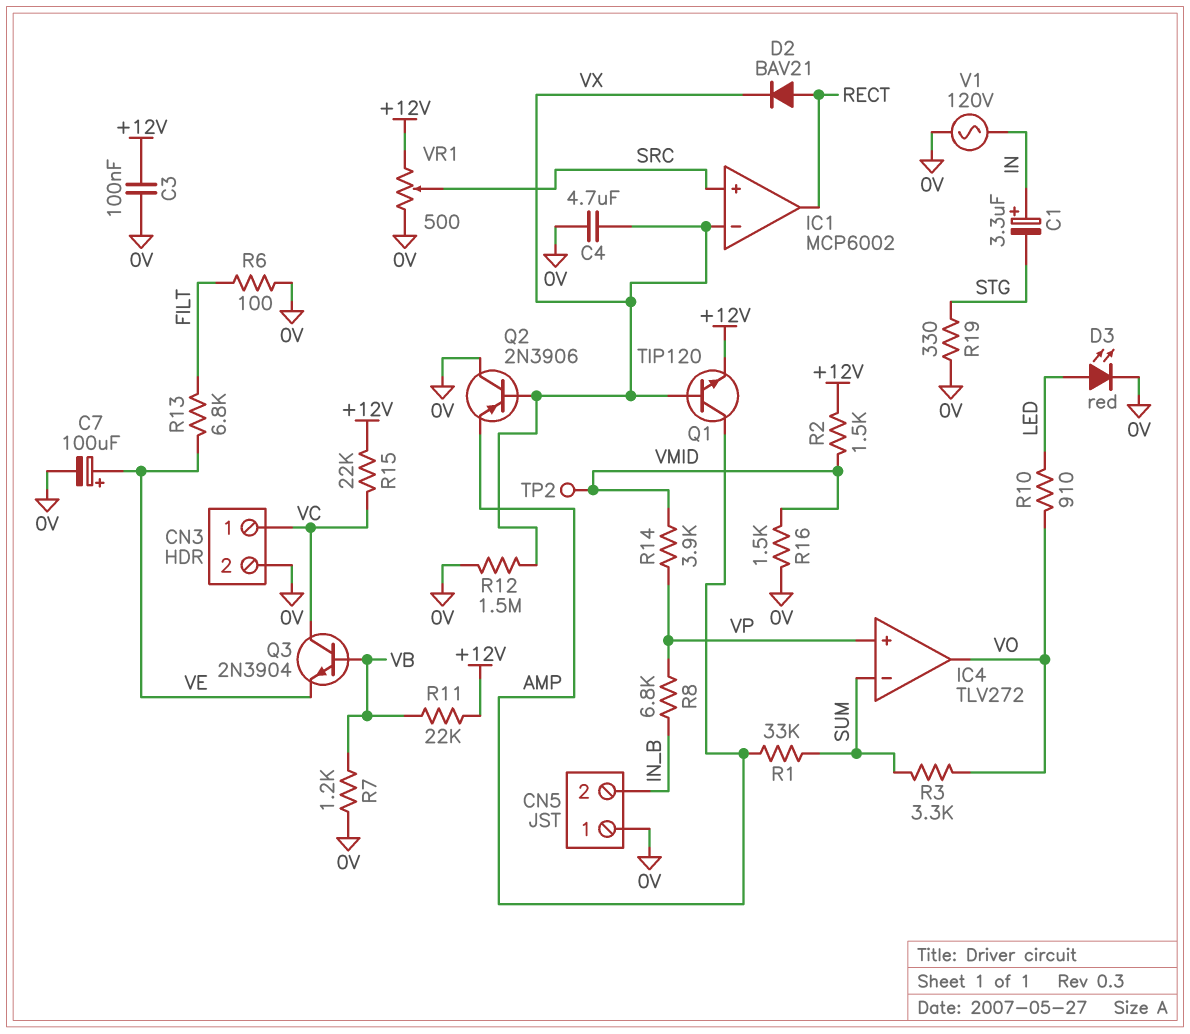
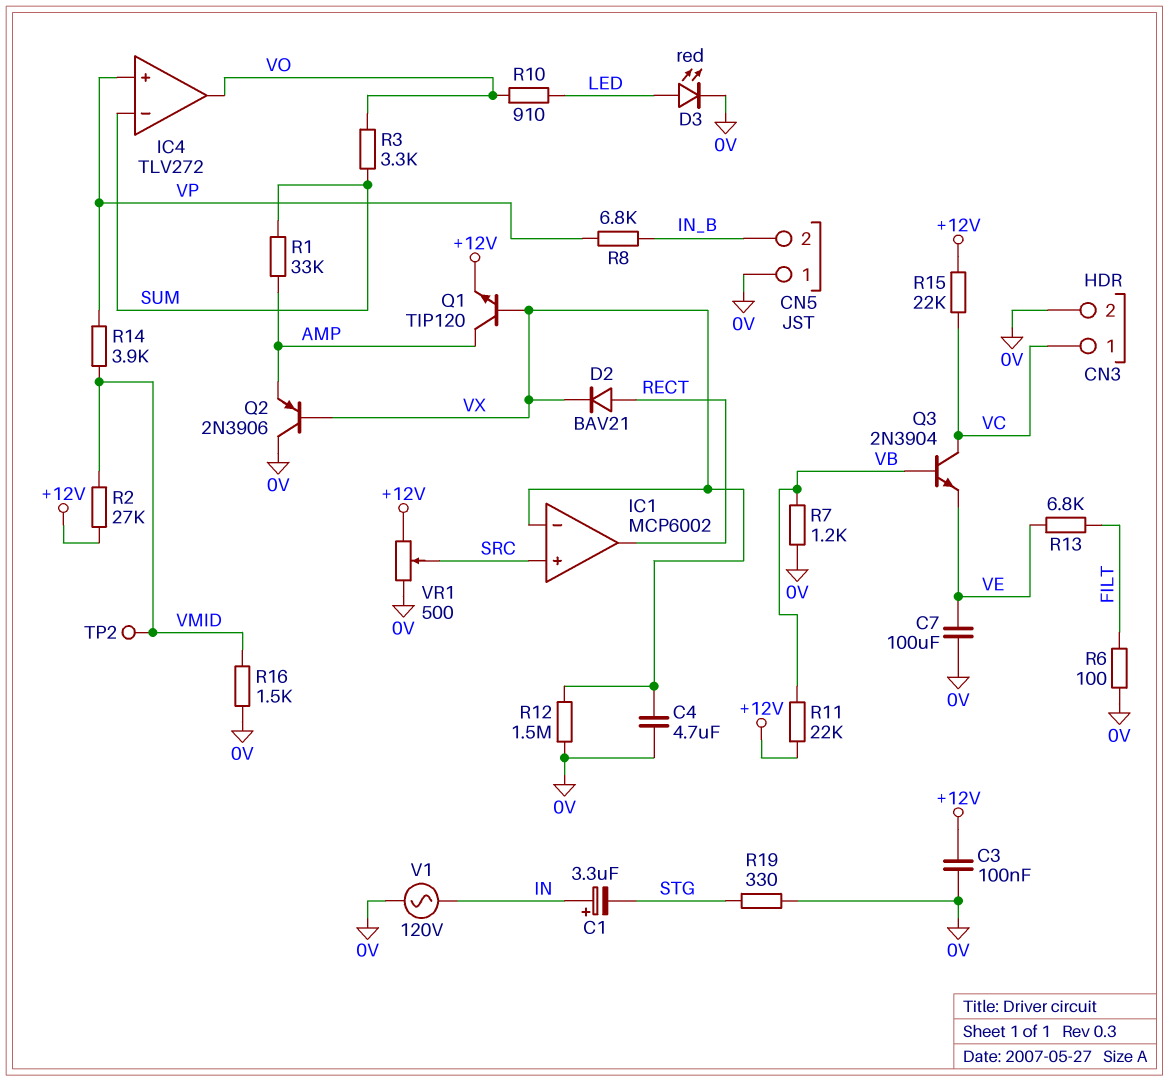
C7: 100uF (plus VE, minus 0V) -> 100uF (0V, VE)
R2: 1.5k (+12V, VMID) -> 27k (+12V, VMID)

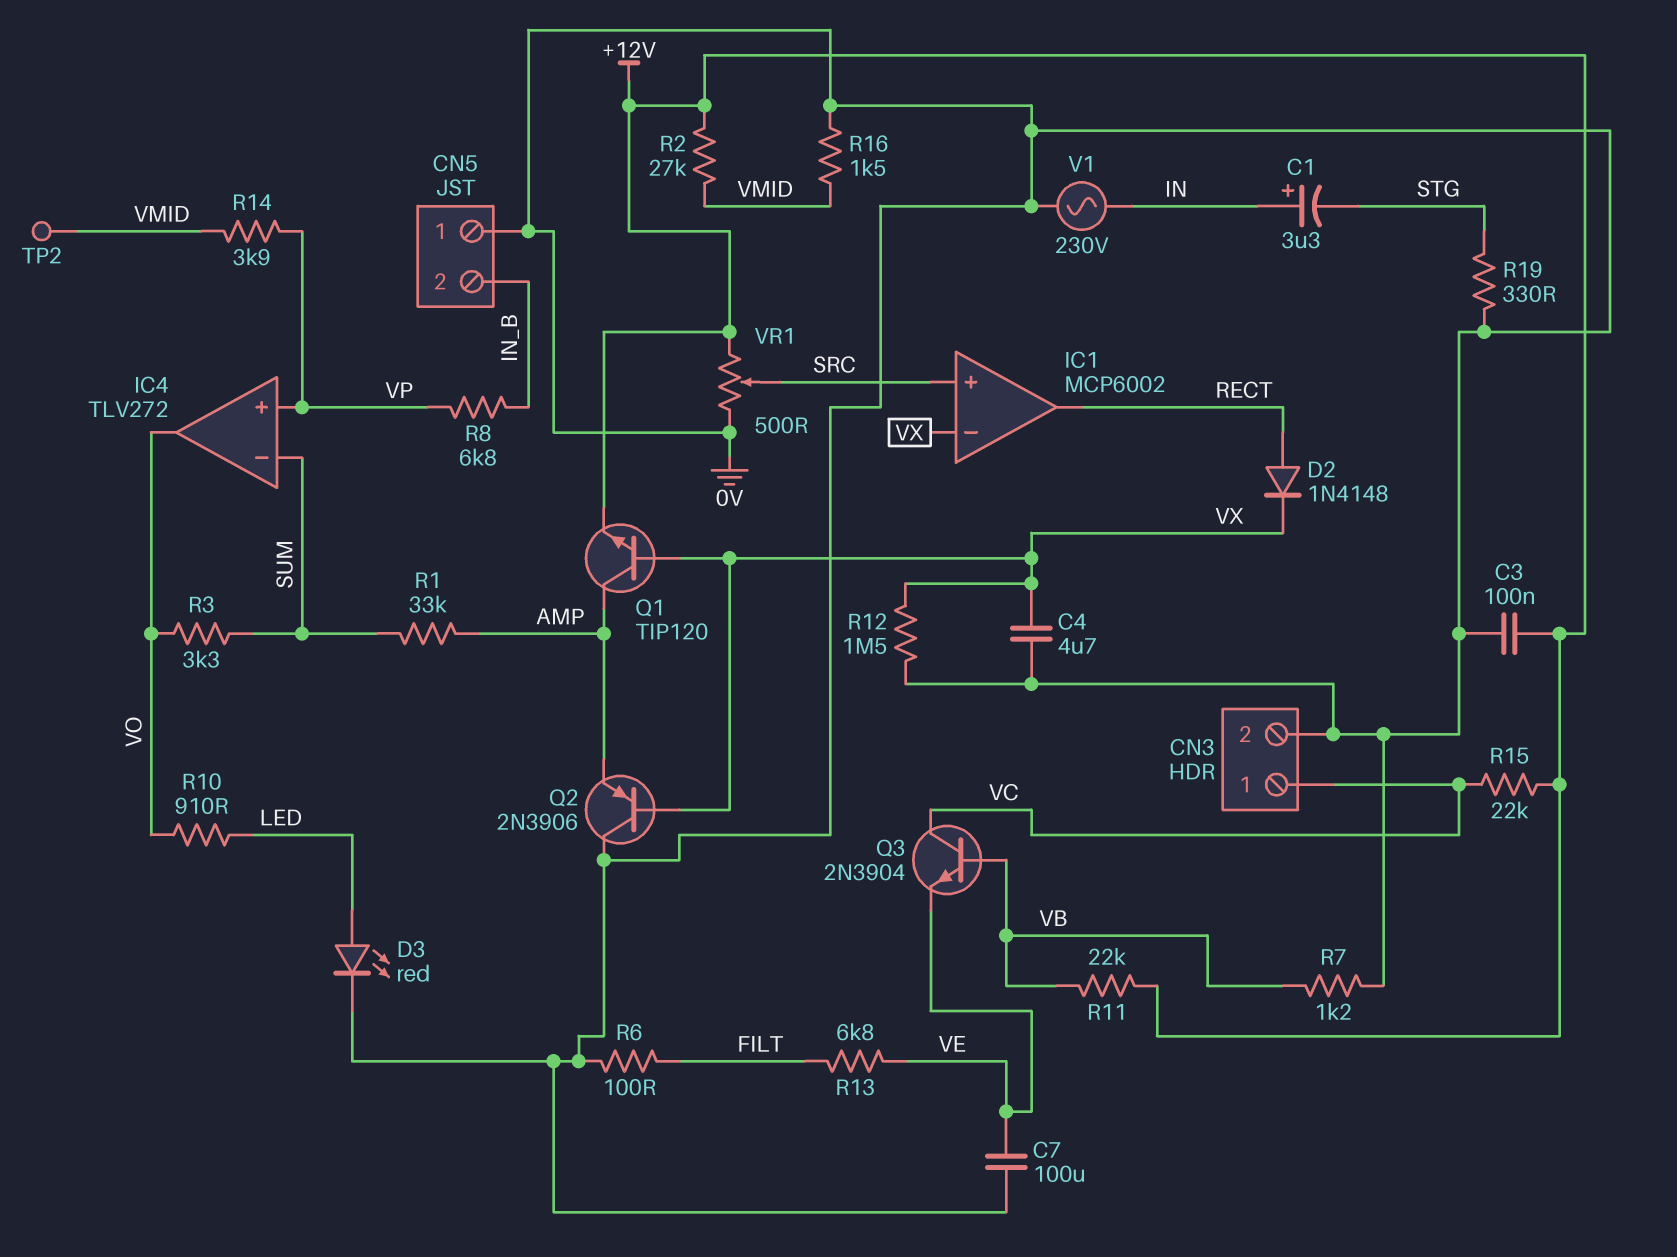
D2: diode BAV21 (A RECT, K VX) -> diode 1N4148 (A RECT, K VX)
V1: AC 120V (0V, IN) -> AC 230V (0V, IN)

